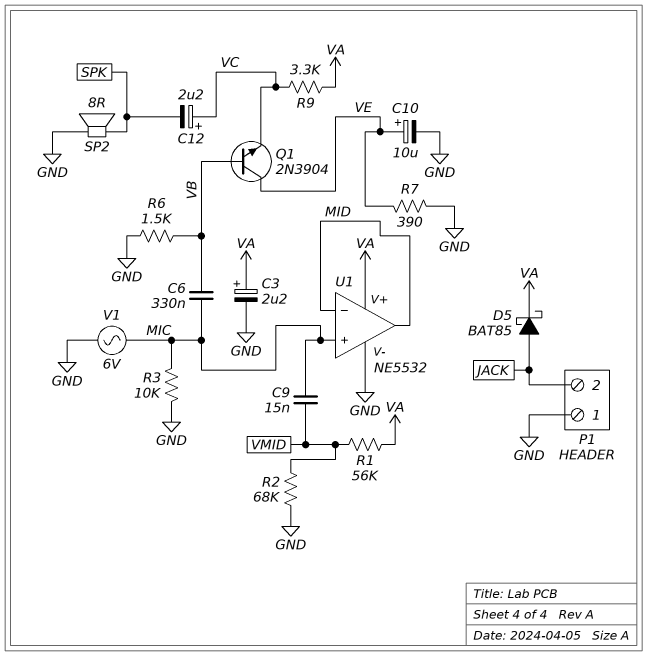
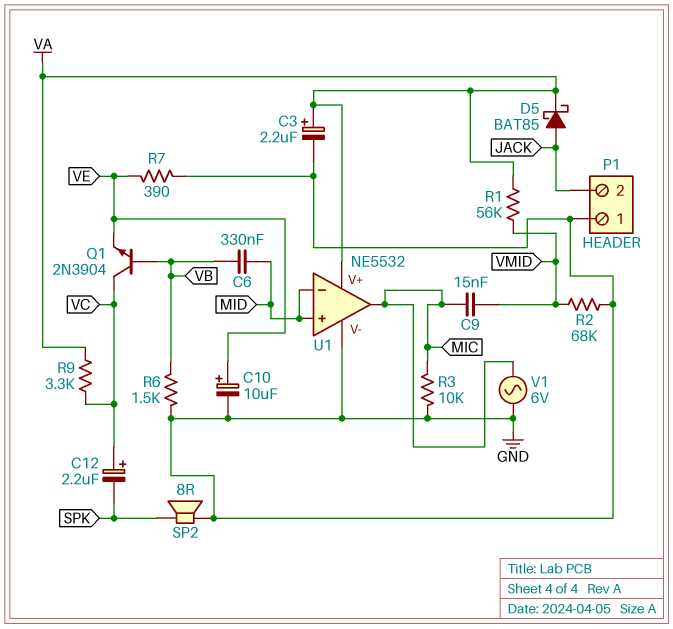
C6: 330nF (MIC, VB) -> 330nF (MID, VB)
Q1: NPN 2N3904 (B VB, C VE, E VC) -> NPN 2N3904 (B VB, C VC, E VE)
U1 pin in+: MIC -> MID
U1 pin out: MID -> MIC

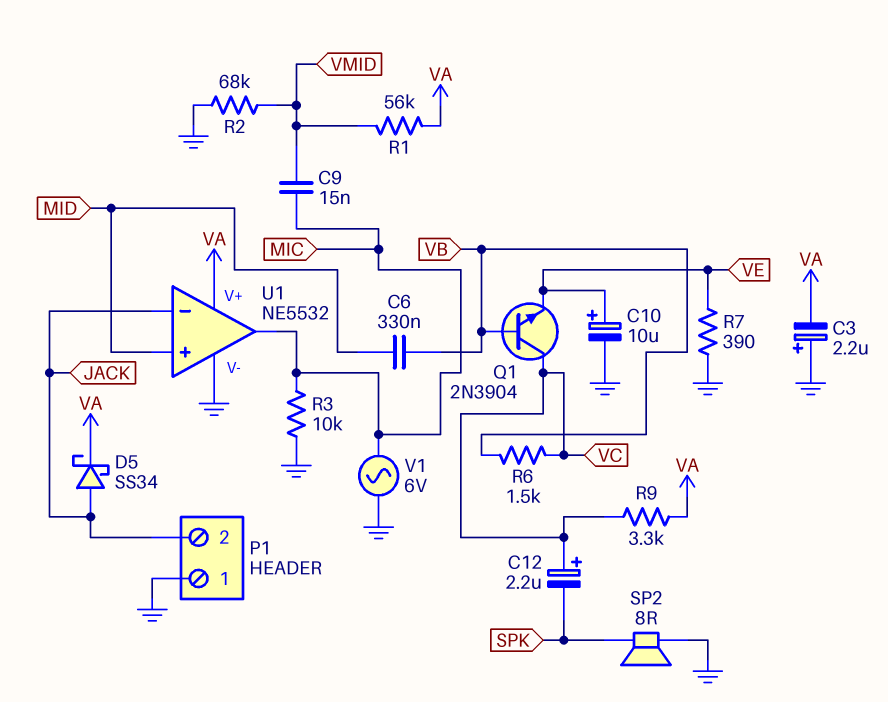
C3: 2.2uF (plus VA, minus GND) -> 2.2uF (plus GND, minus VA)
D5: schottky BAT85 (A JACK, K VA) -> schottky SS34 (A JACK, K VA)
R6: 1.5k (GND, VB) -> 1.5k (VB, VC)
U1 pin in-: MID -> JACK

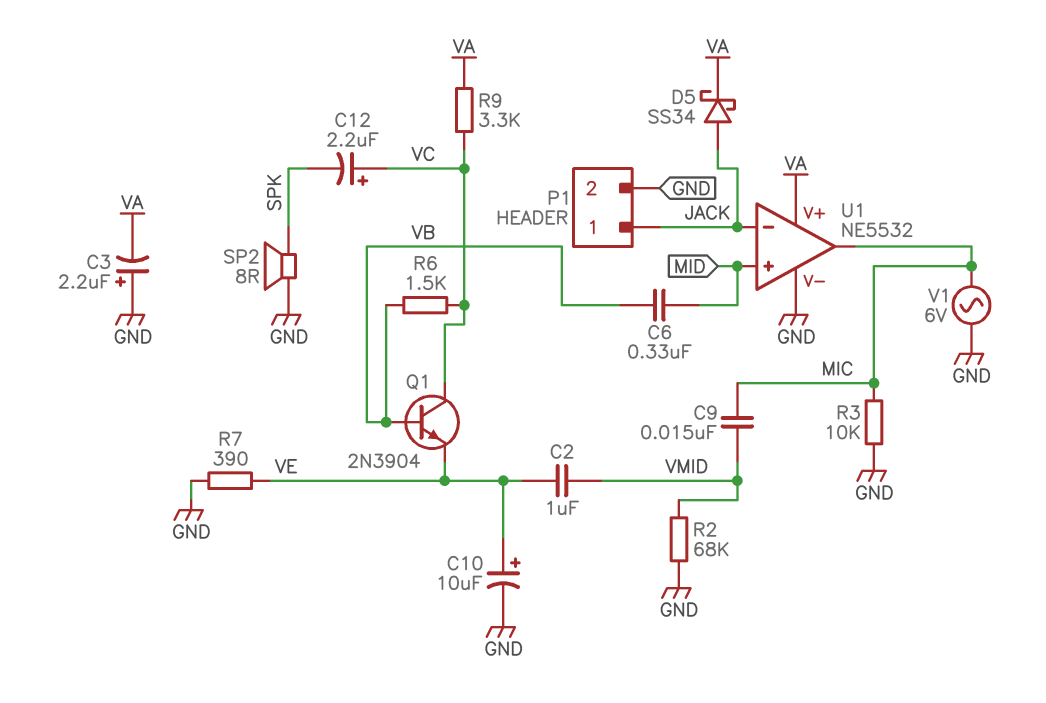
C2: none -> 1uF (VE, VMID)
P1 pin 1: GND -> JACK
P1 pin 2: JACK -> GND
R1: 56k (VA, VMID) -> none

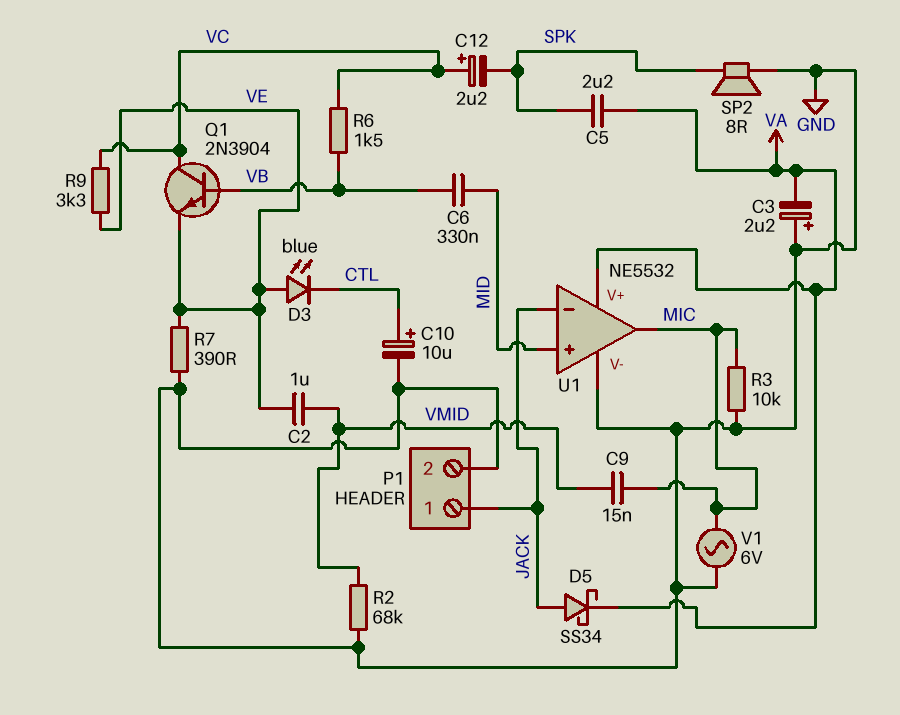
C5: none -> 2.2uF (SPK, VA)
C10: 10uF (plus VE, minus GND) -> 10uF (plus CTL, minus GND)
D3: none -> LED blue (A VE, K CTL)
R9: 3.3k (VA, VC) -> 3.3k (VC, VE)

